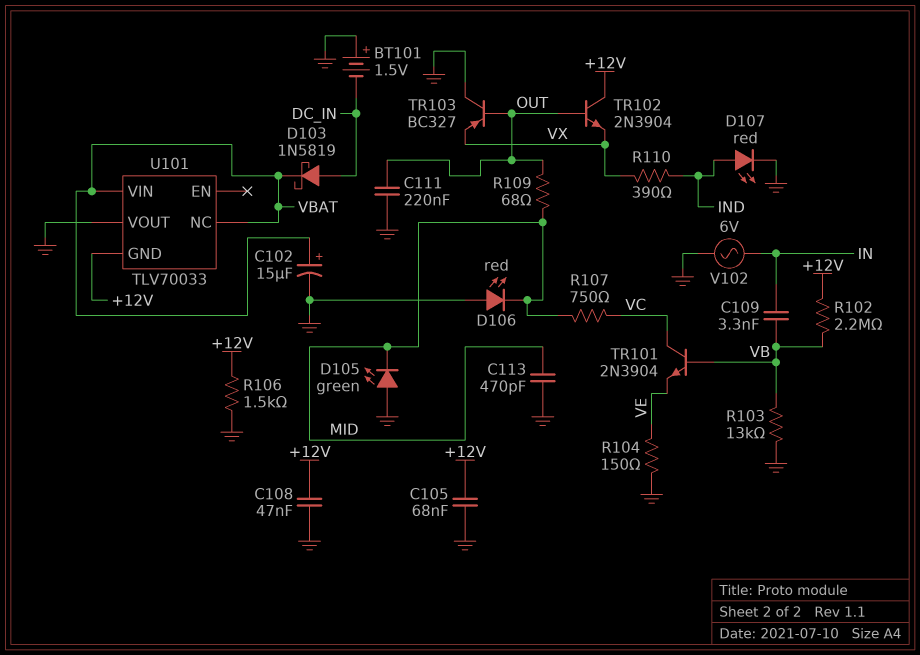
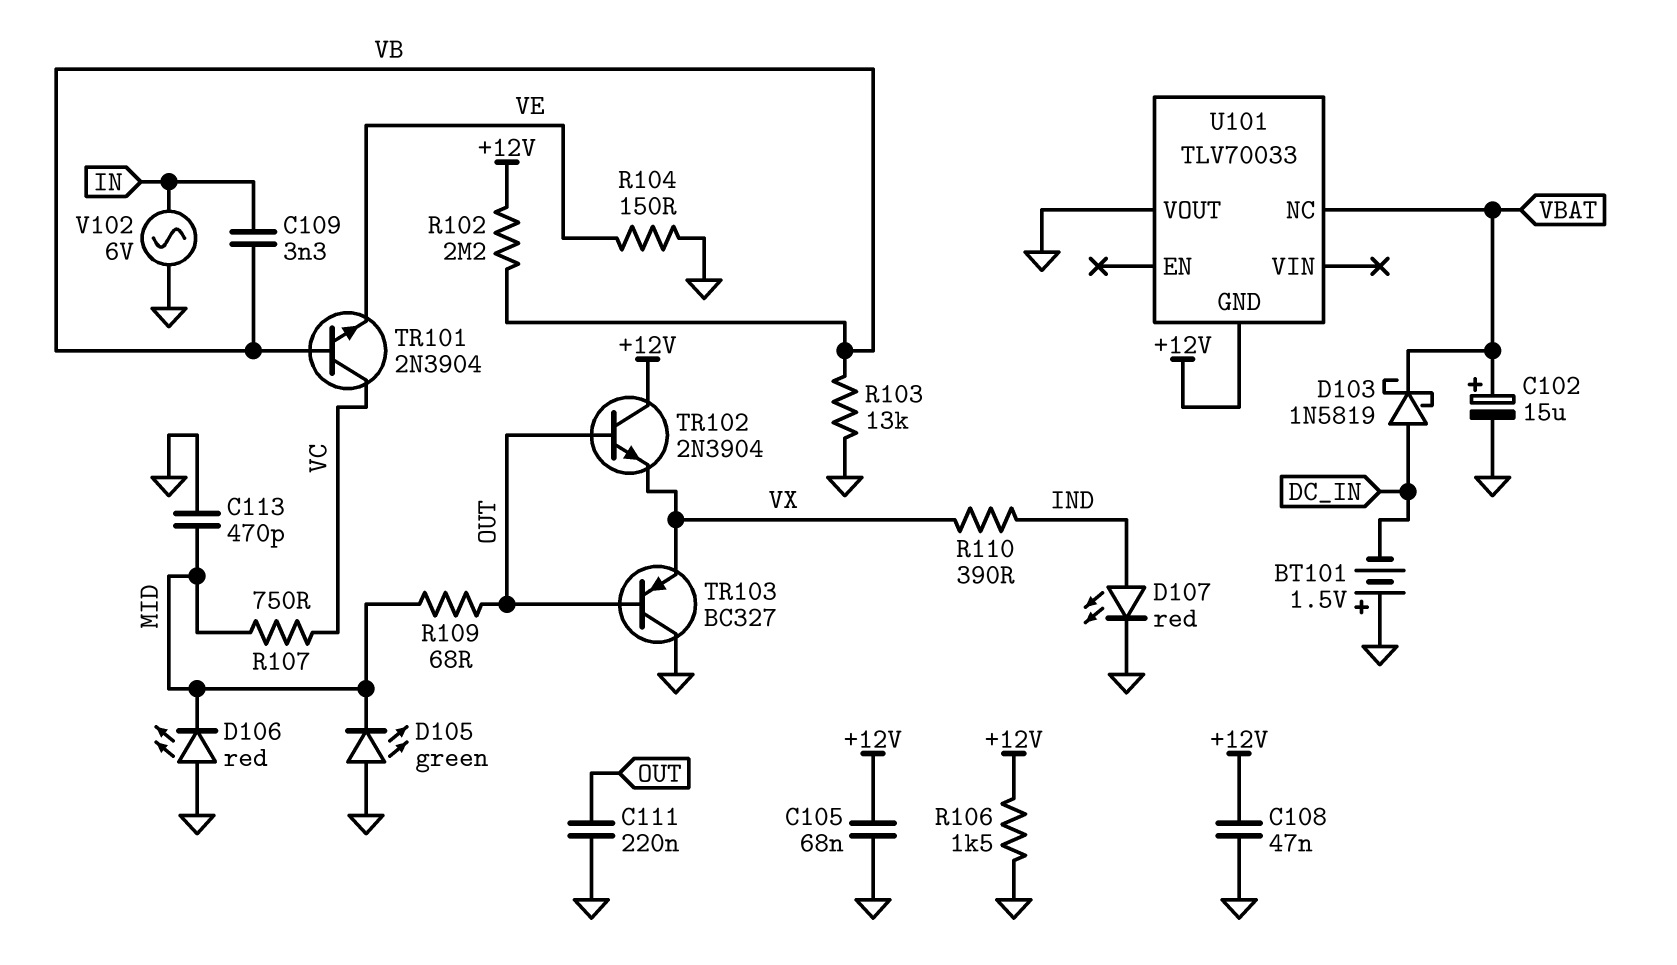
U101 pin VIN: VBAT -> none

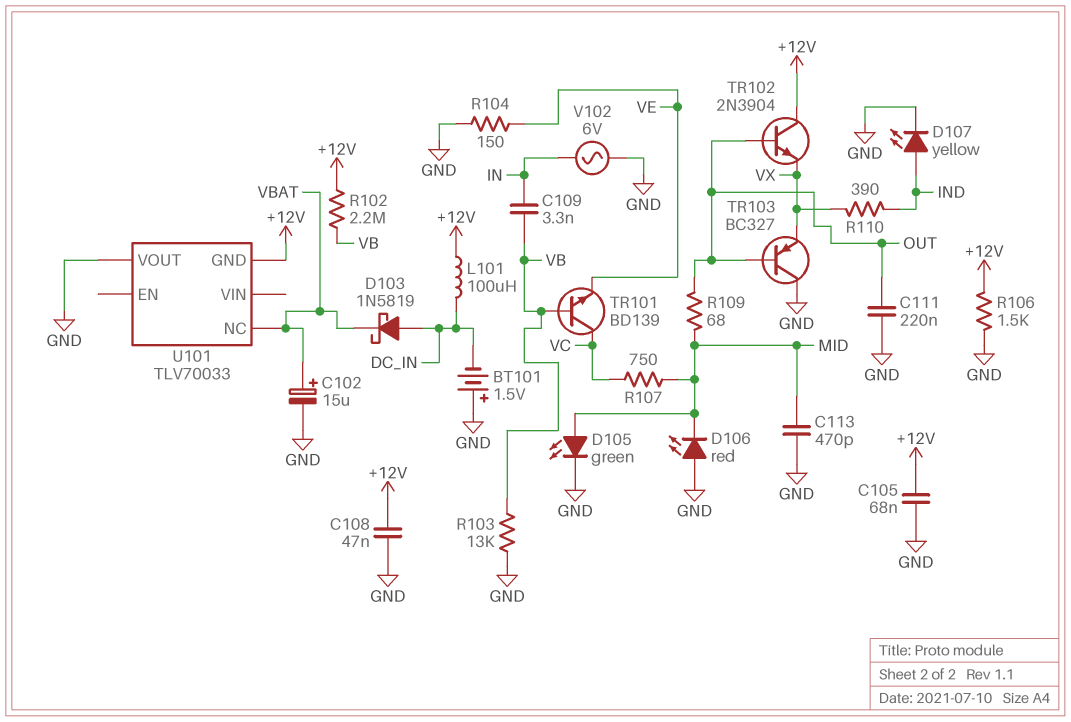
D105: LED green (A GND, K MID) -> LED green (A MID, K GND)
D107: LED red (A IND, K GND) -> LED yellow (A IND, K GND)
L101: none -> 100uH (+12V, DC_IN)
TR101: NPN 2N3904 (B VB, C VC, E VE) -> NPN BD139 (B VB, C VC, E VE)

